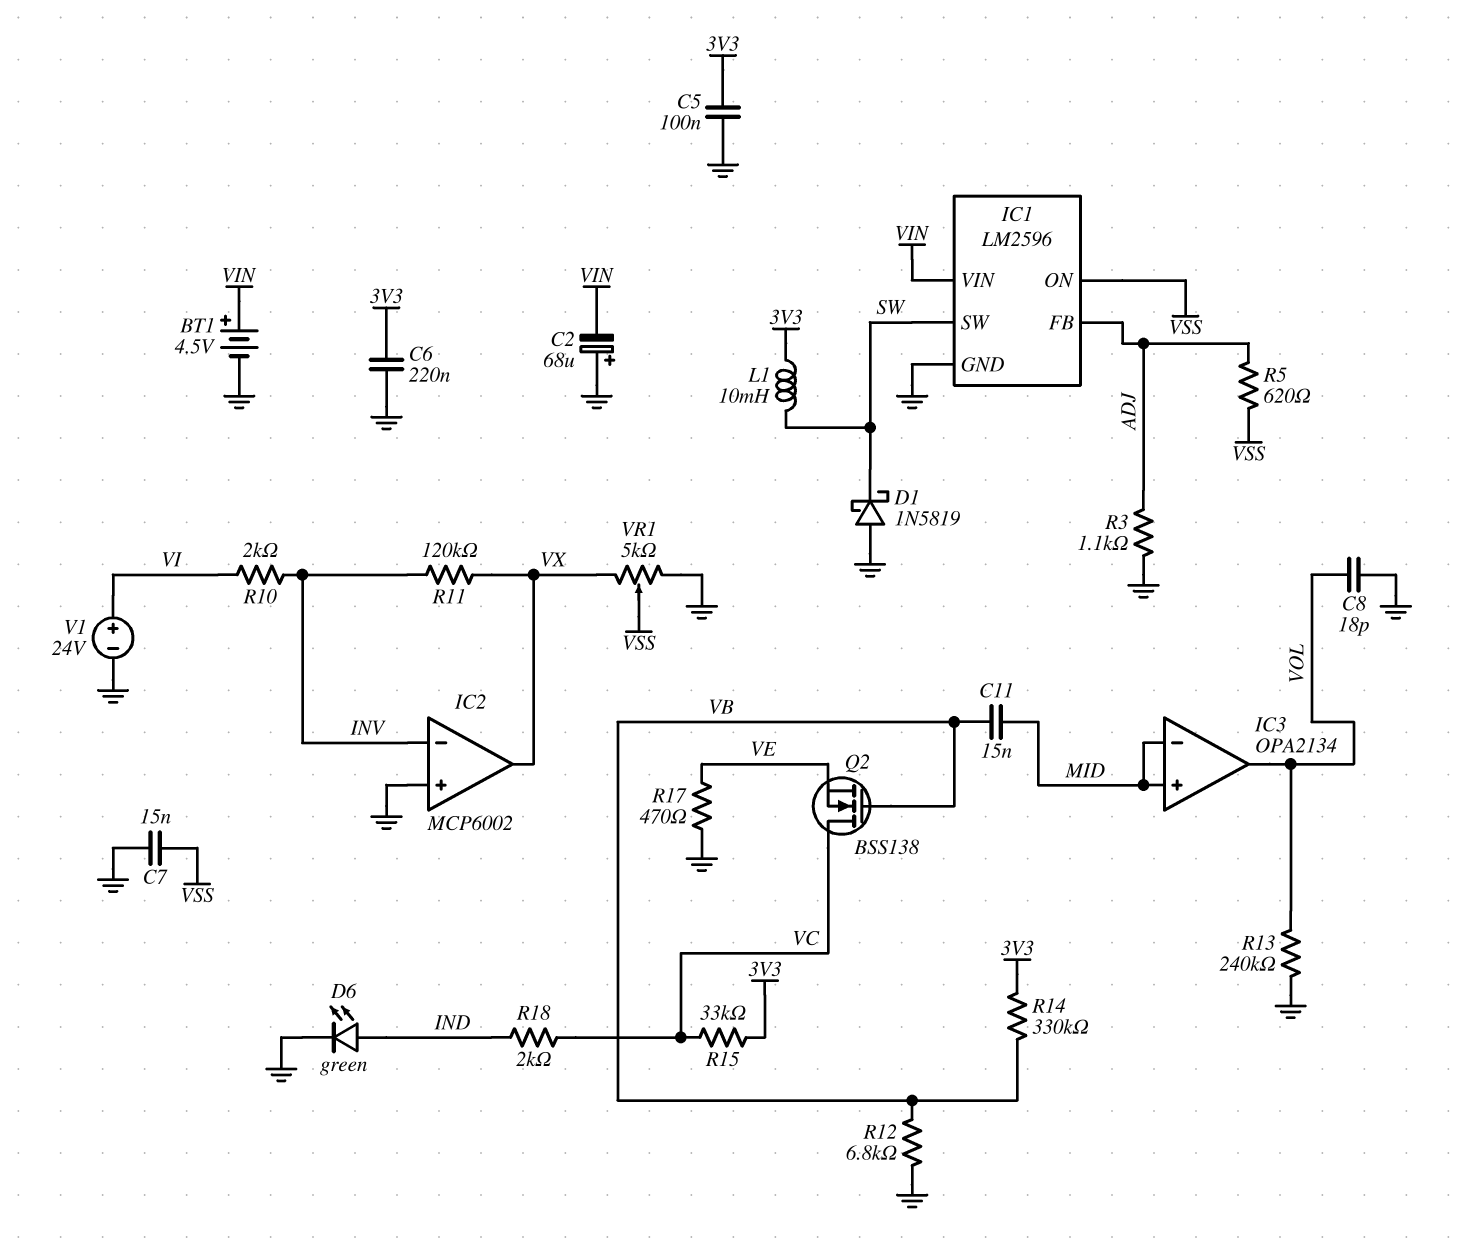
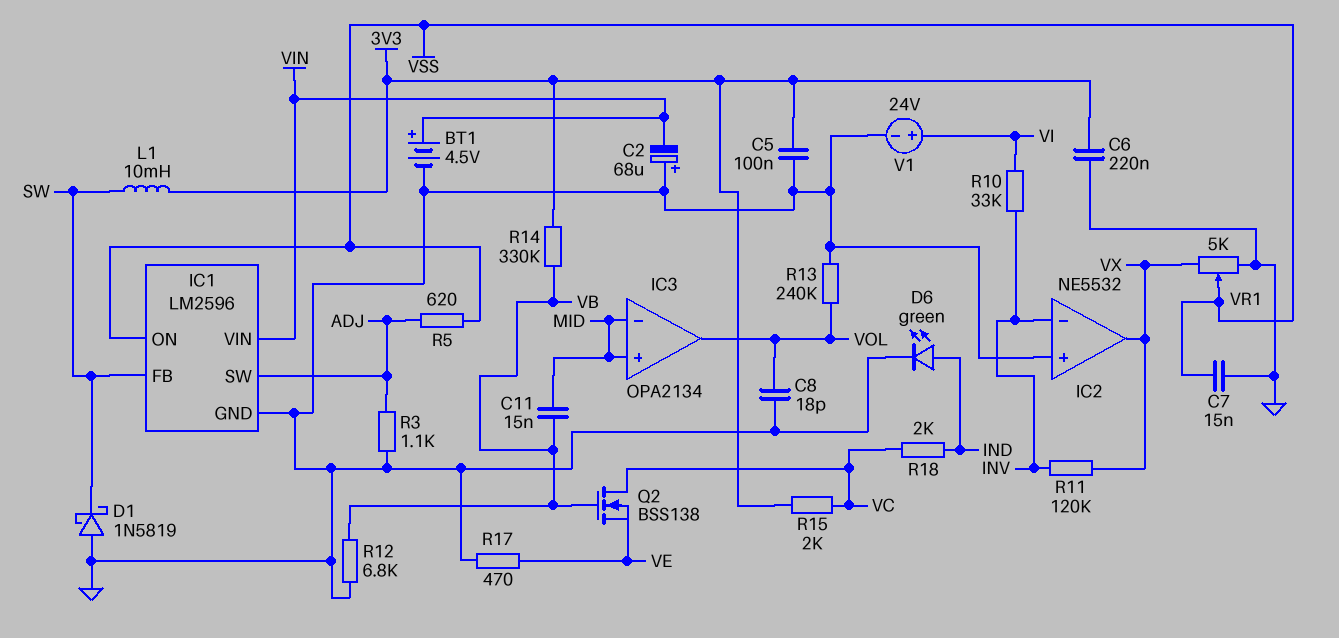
IC1 pin FB: ADJ -> SW
IC1 pin SW: SW -> ADJ
IC2: MCP6002 -> NE5532
R10: 2k (INV, VI) -> 33k (INV, VI)
R15: 33k (3V3, VC) -> 2k (3V3, VC)

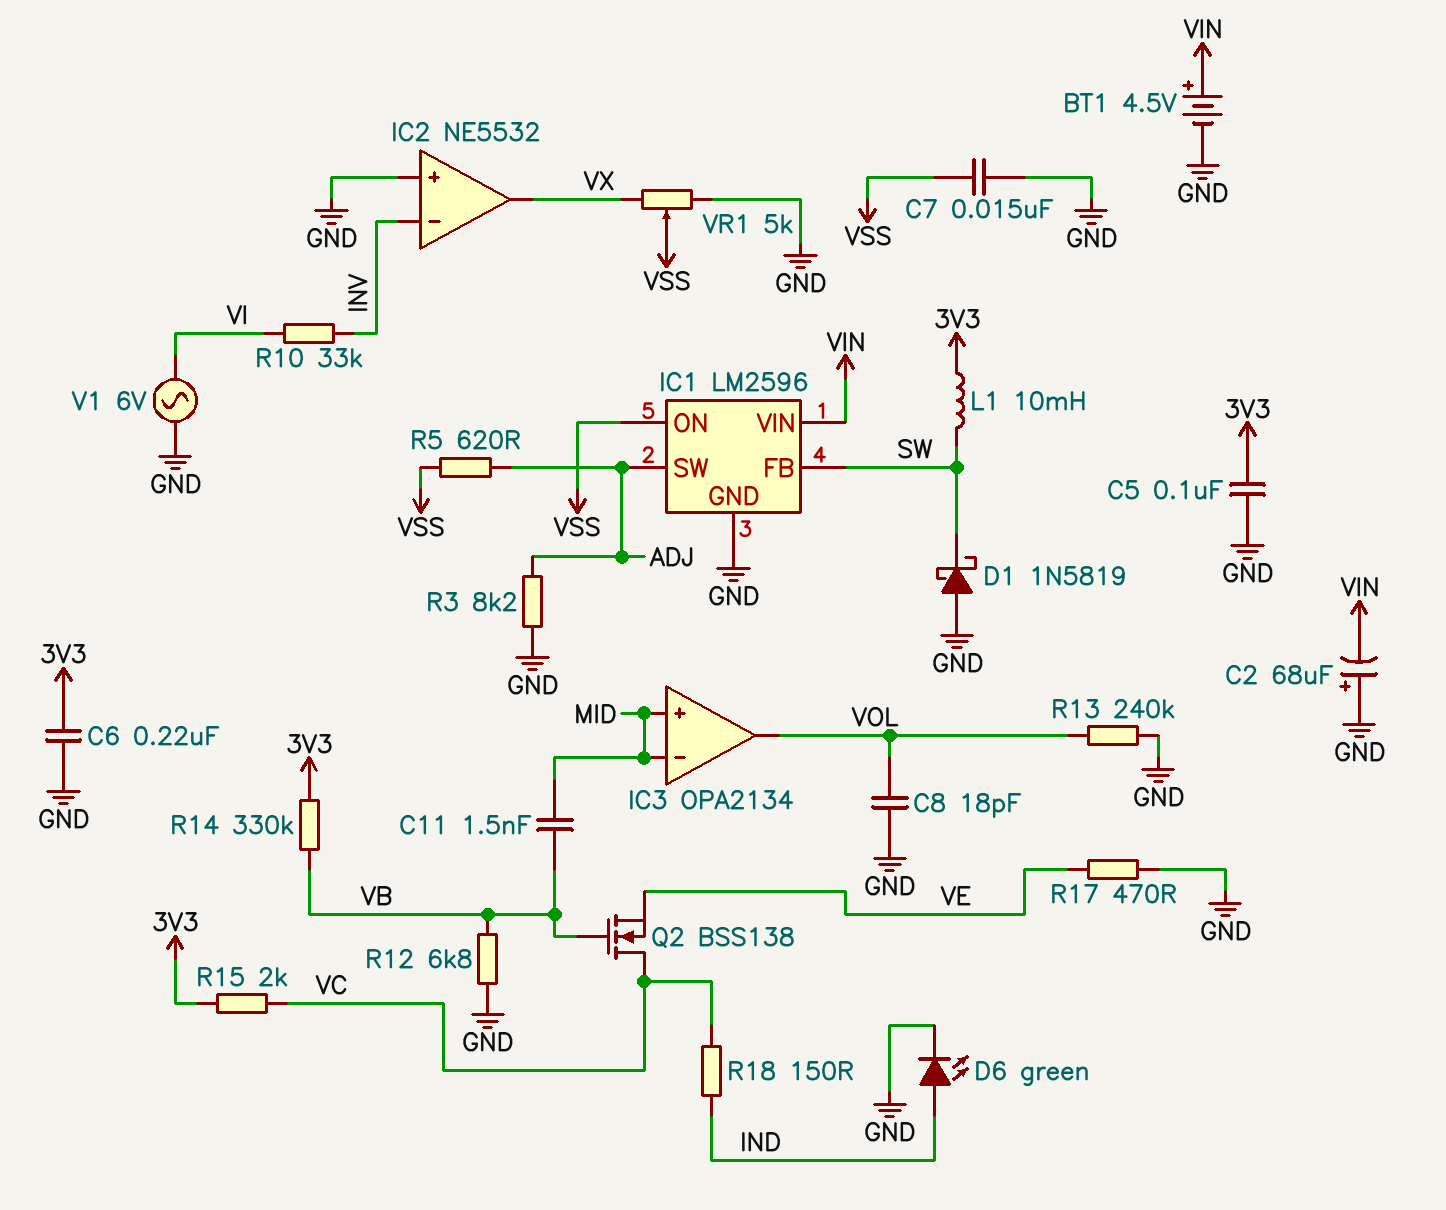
C11: 15nF (MID, VB) -> 1.5nF (MID, VB)
R3: 1.1k (ADJ, GND) -> 8.2k (ADJ, GND)
R11: 120k (INV, VX) -> none
R18: 2k (IND, VC) -> 150 (IND, VC)
V1: 24V (plus VI, minus GND) -> AC 6V (GND, VI)

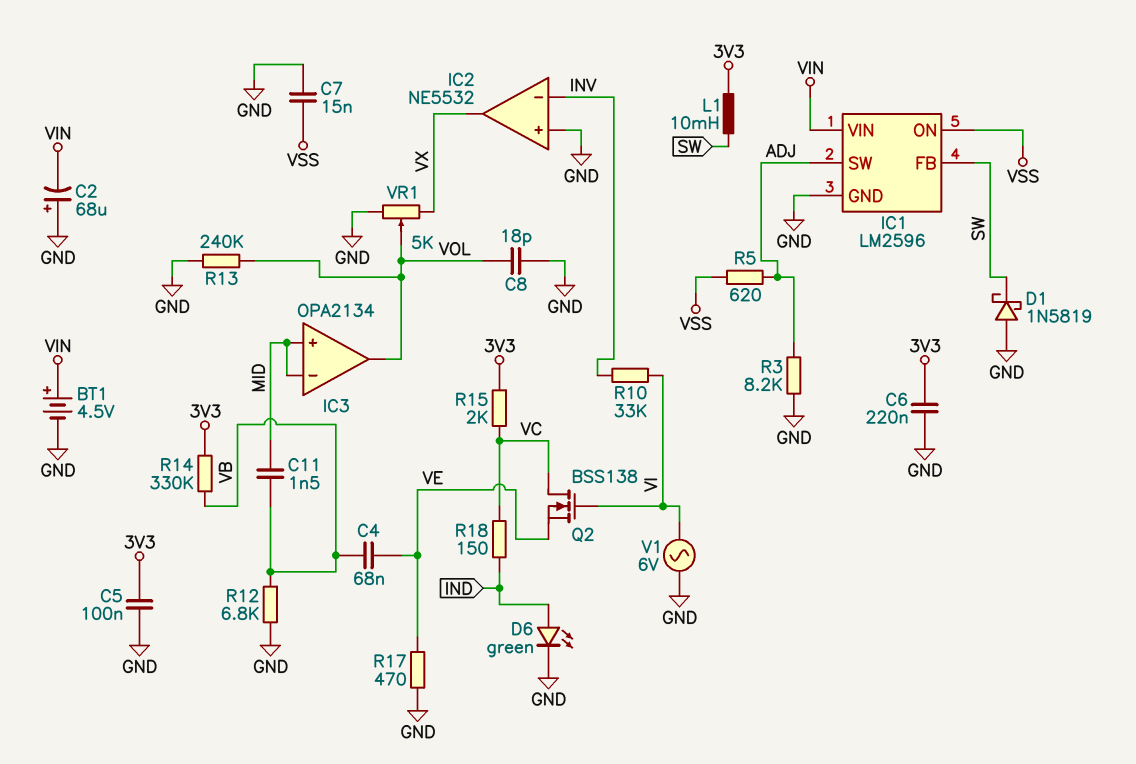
C4: none -> 68nF (VB, VE)
Q2: NMOS BSS138 (G VB, D VC, S VE) -> NMOS BSS138 (G VI, D VC, S VE)
VR1: 5k (GND, VX, wiper VSS) -> 5k (GND, VX, wiper VOL)

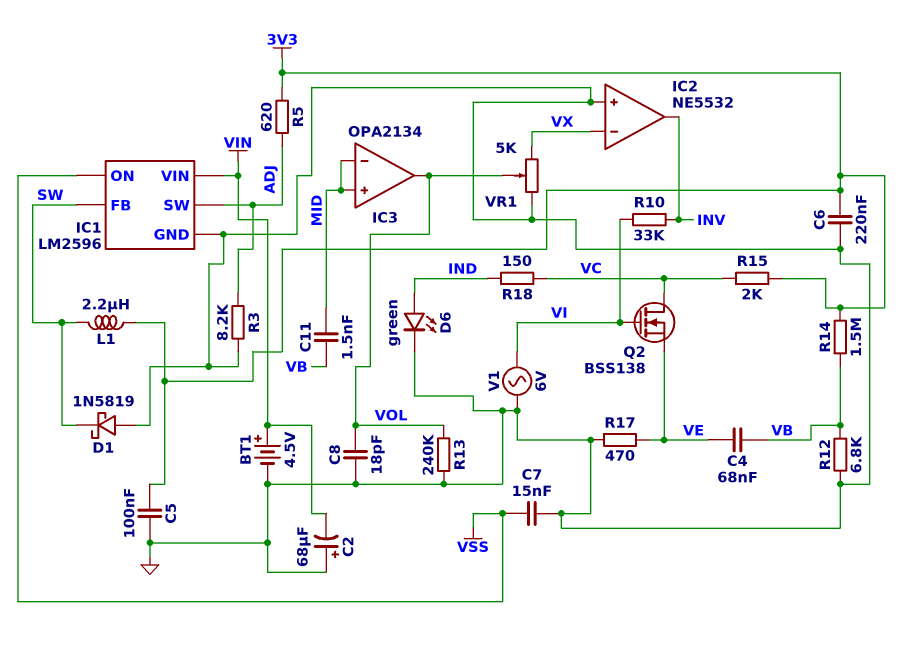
IC2 pin in-: INV -> VX
IC2 pin out: VX -> INV
L1: 10mH (3V3, SW) -> 2.2uH (3V3, SW)
R5: 620 (ADJ, VSS) -> 620 (3V3, ADJ)
R14: 330k (3V3, VB) -> 1.5M (3V3, VB)

